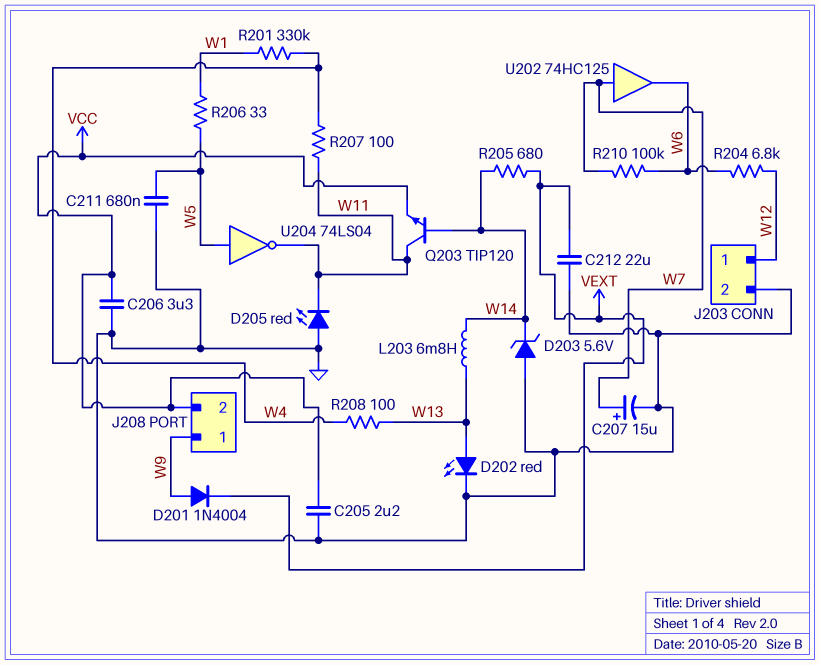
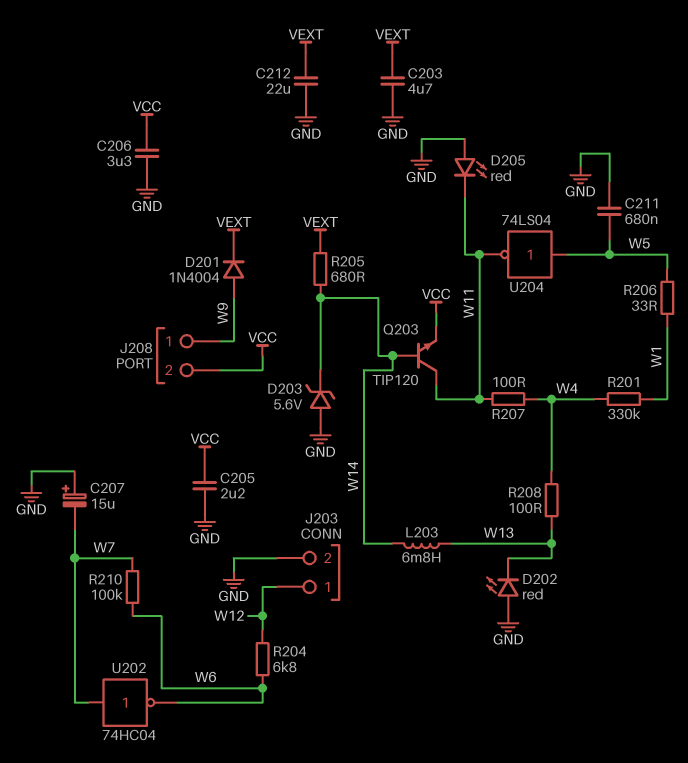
C203: none -> 4.7uF (GND, VEXT)
C207: 15uF (plus W7, minus GND) -> 15uF (plus GND, minus W7)
D202: LED red (A W13, K GND) -> LED red (A GND, K W13)
U202: buffer 74HC125 (in W7, out W6) -> NOT 74HC04 (in W7, out W6)

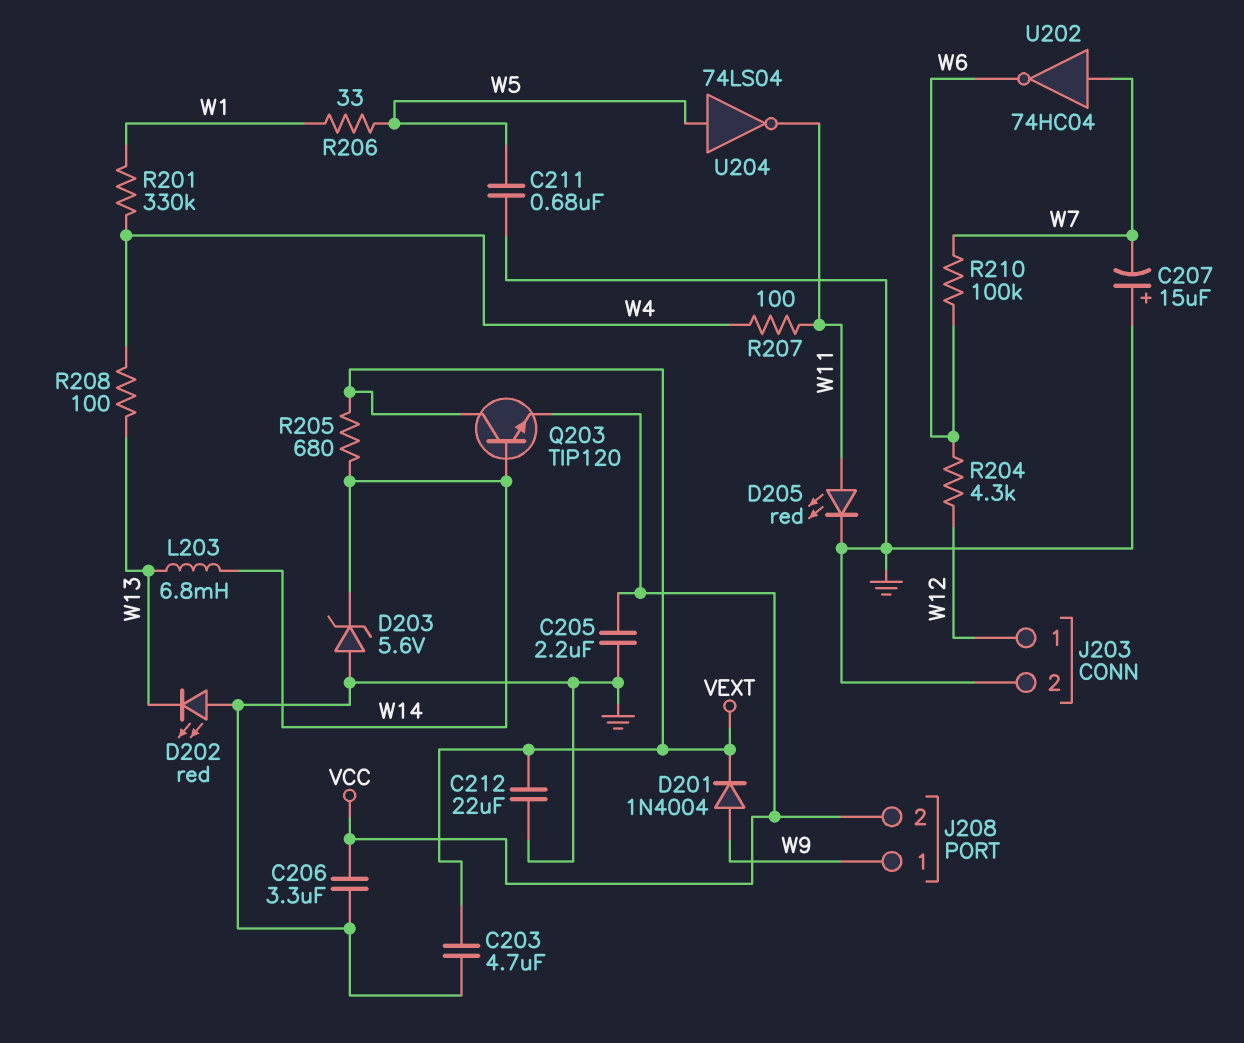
D205: LED red (A GND, K W11) -> LED red (A W11, K GND)
Q203: NPN TIP120 (B W14, C W11, E VCC) -> NPN TIP120 (B W14, C VEXT, E VCC)
R204: 6.8k (W6, W12) -> 4.3k (W6, W12)

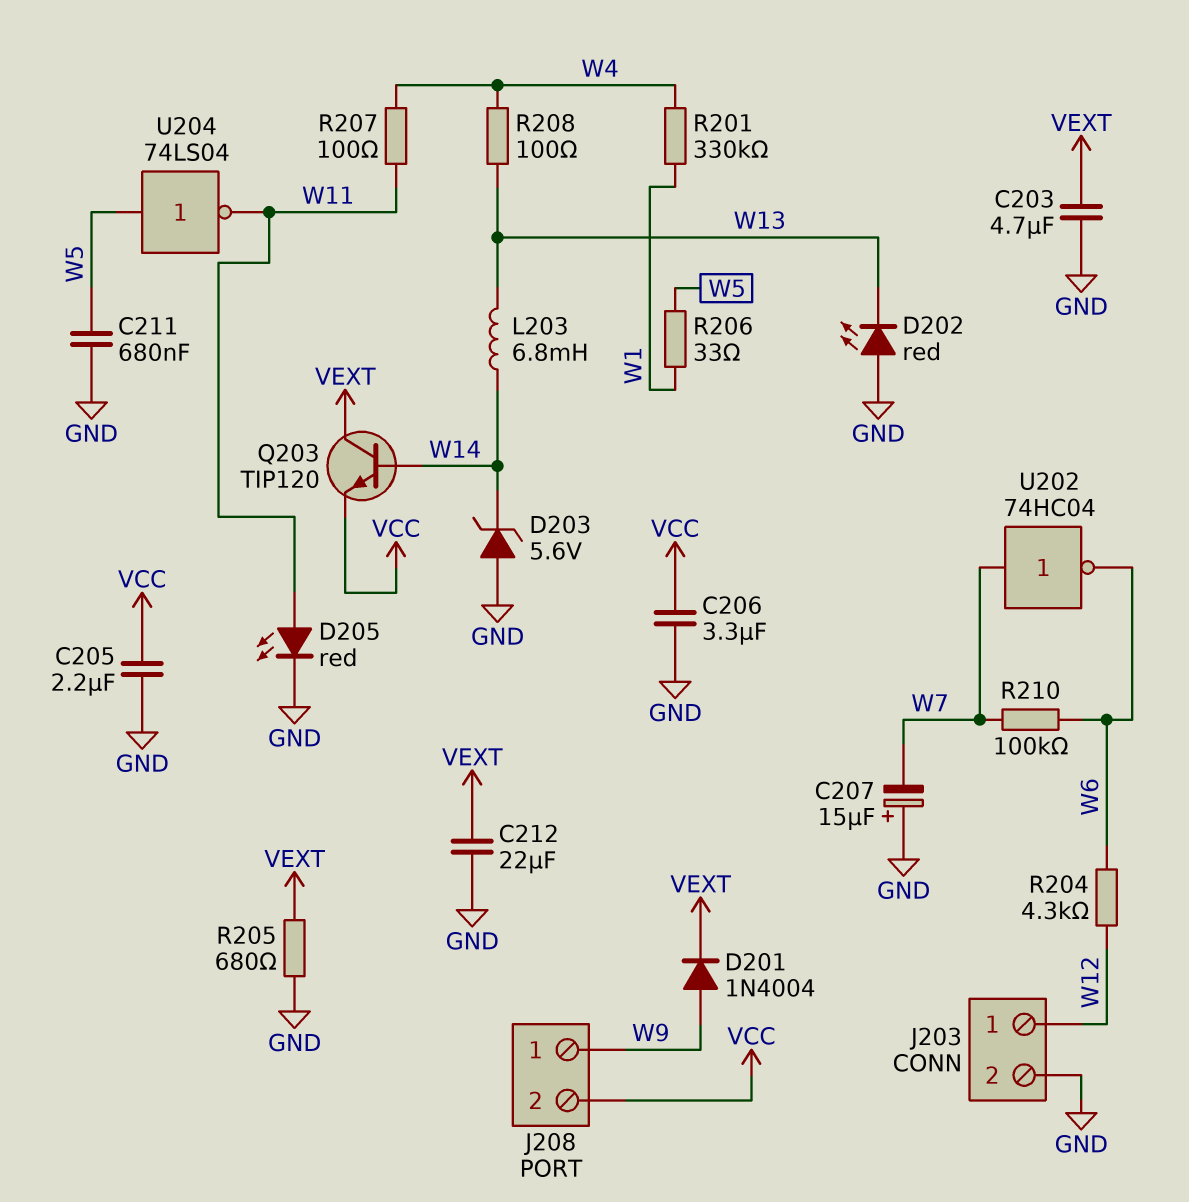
R205: 680 (VEXT, W14) -> 680 (GND, VEXT)

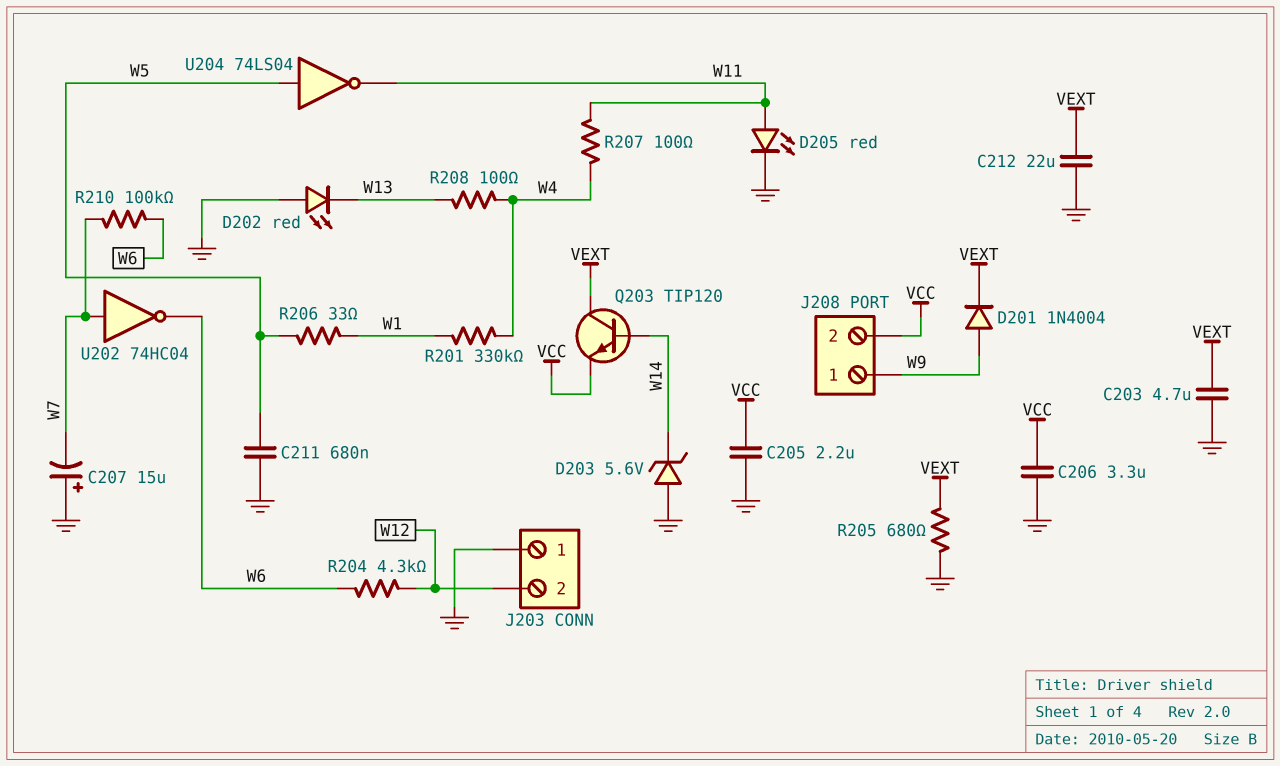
J203 pin 1: W12 -> GND
J203 pin 2: GND -> W12
L203: 6.8mH (W13, W14) -> none

